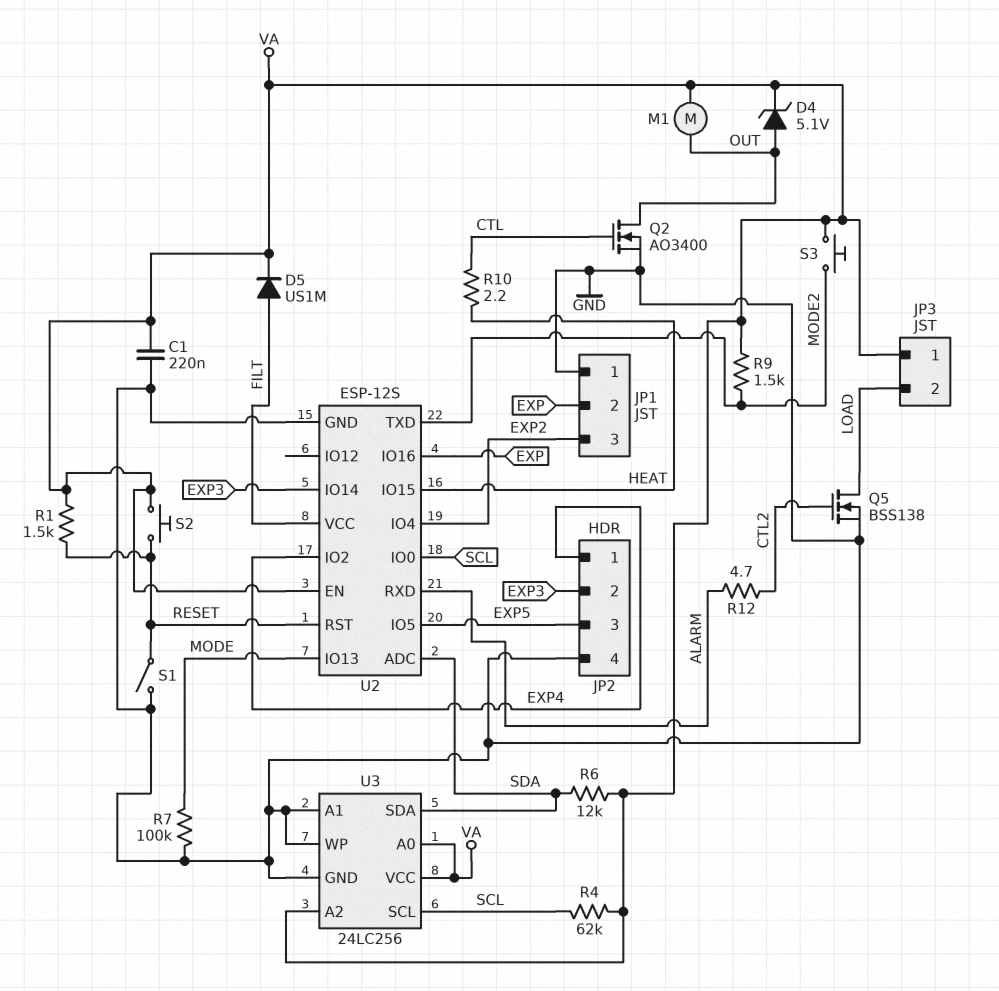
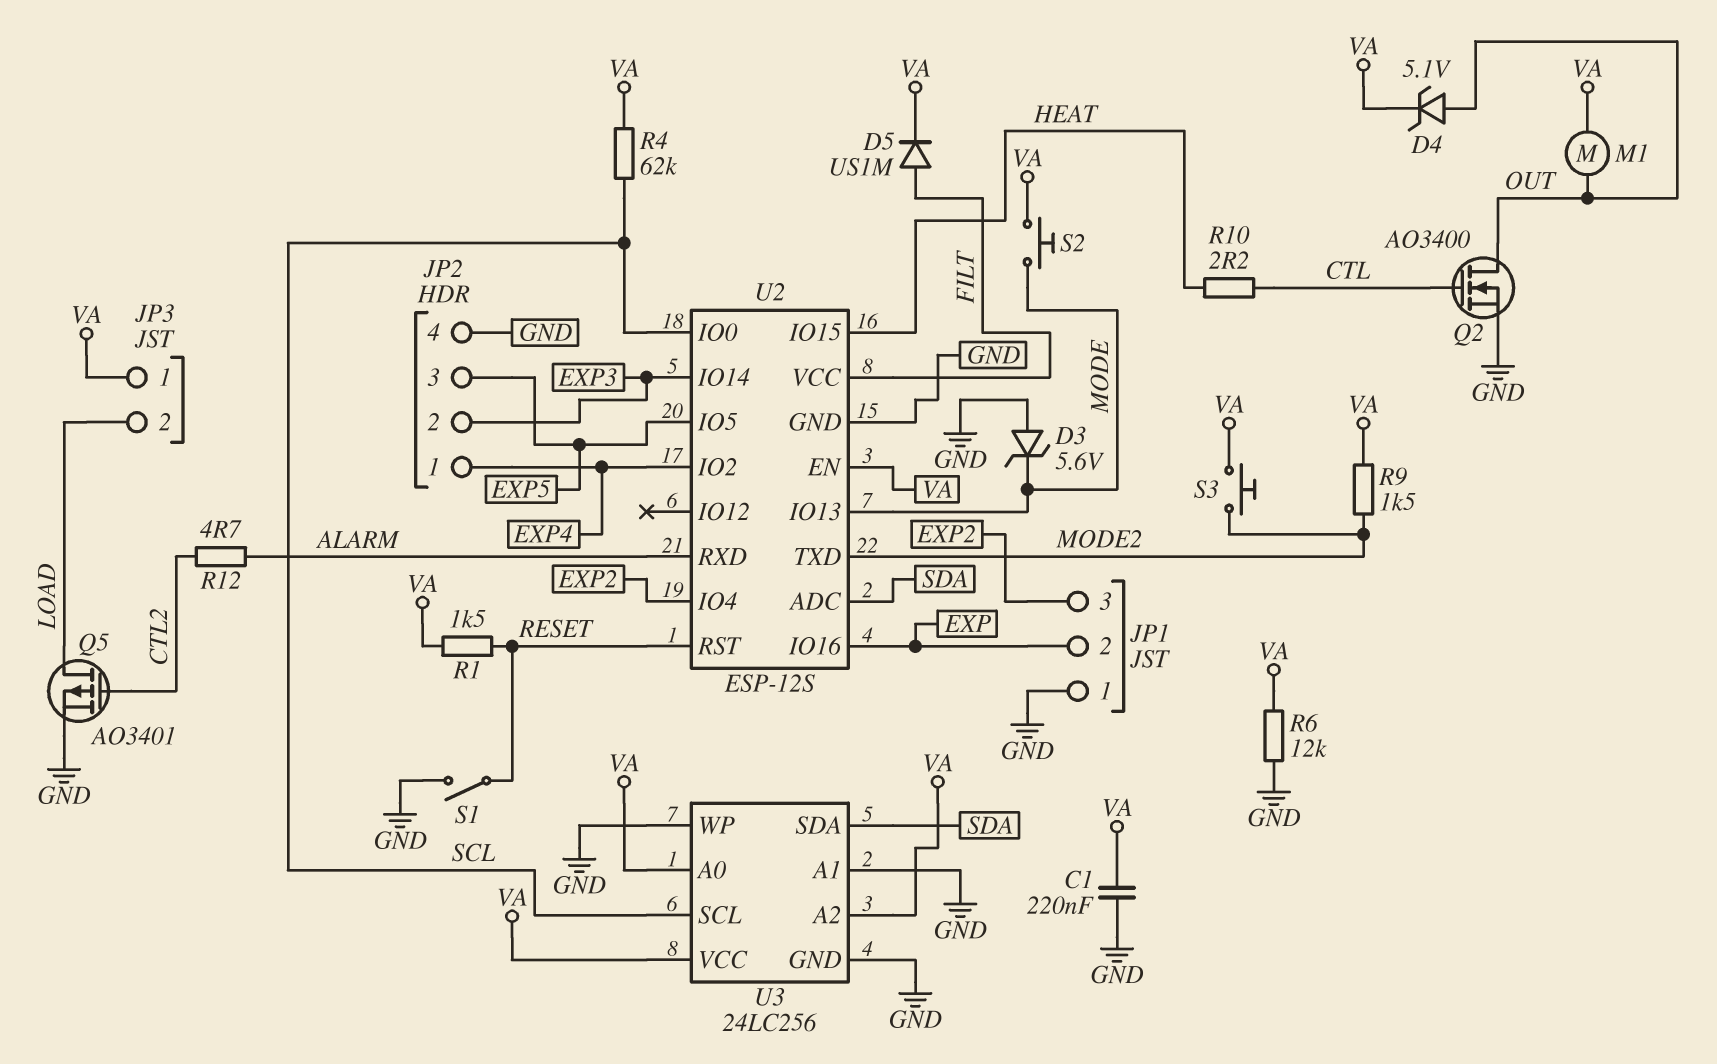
D3: none -> zener 5.6V (A GND, K MODE)
Q5: NMOS BSS138 (G CTL2, D LOAD, S GND) -> PMOS AO3401 (G CTL2, D LOAD, S GND)
R6: 12k (SDA, VA) -> 12k (GND, VA)
R7: 100k (GND, MODE) -> none
S2: button (RESET, VA) -> button (MODE, VA)

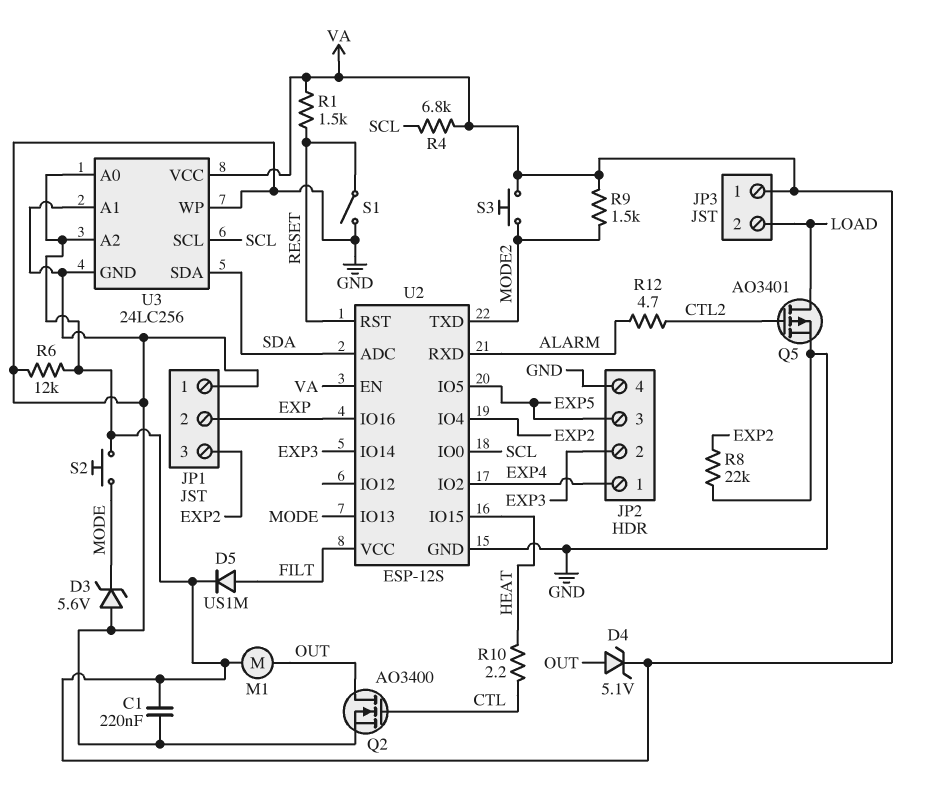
R4: 62k (SCL, VA) -> 6.8k (SCL, VA)
R8: none -> 22k (EXP2, GND)

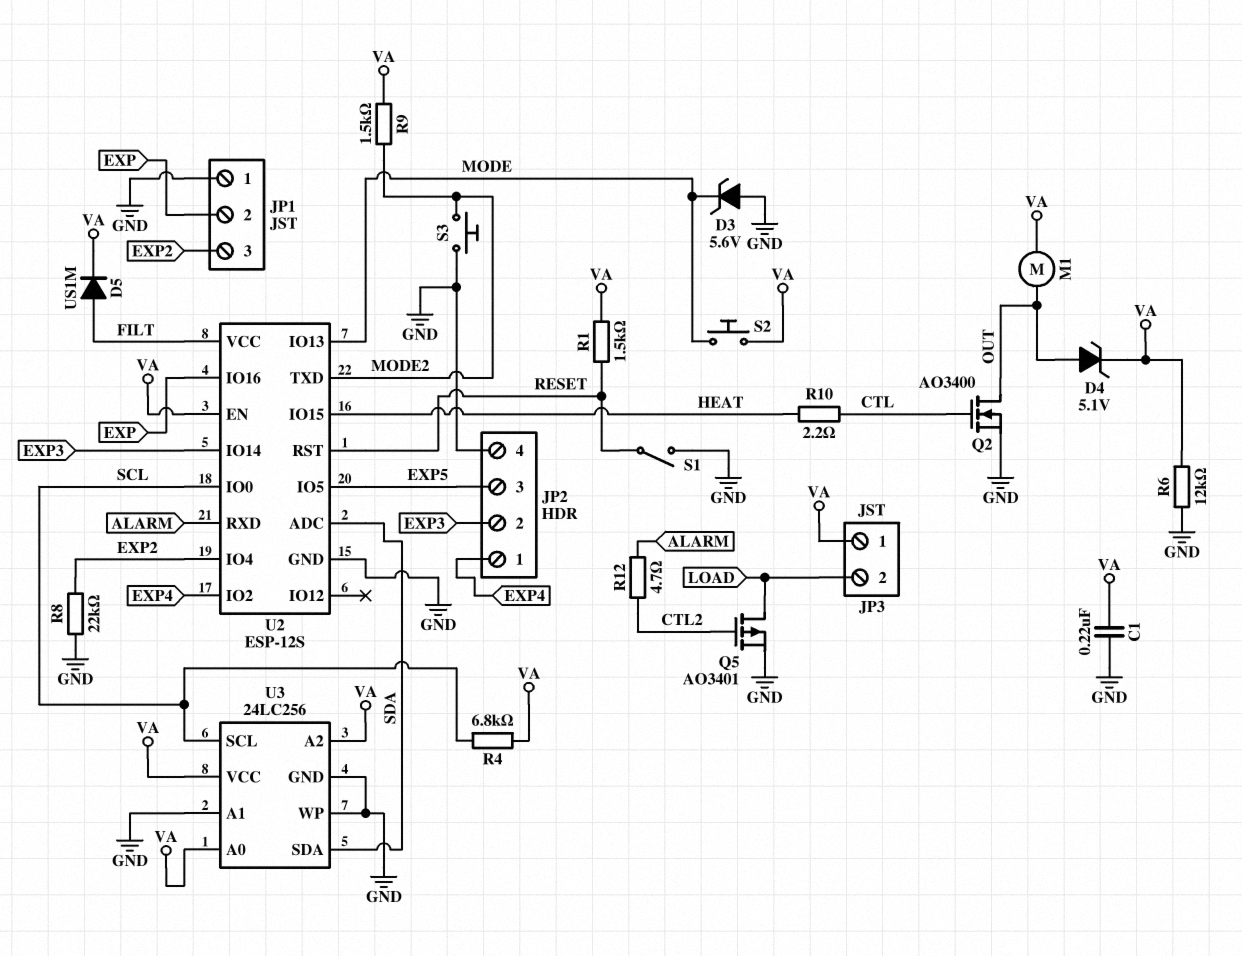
S3: button (MODE2, VA) -> button (GND, MODE2)

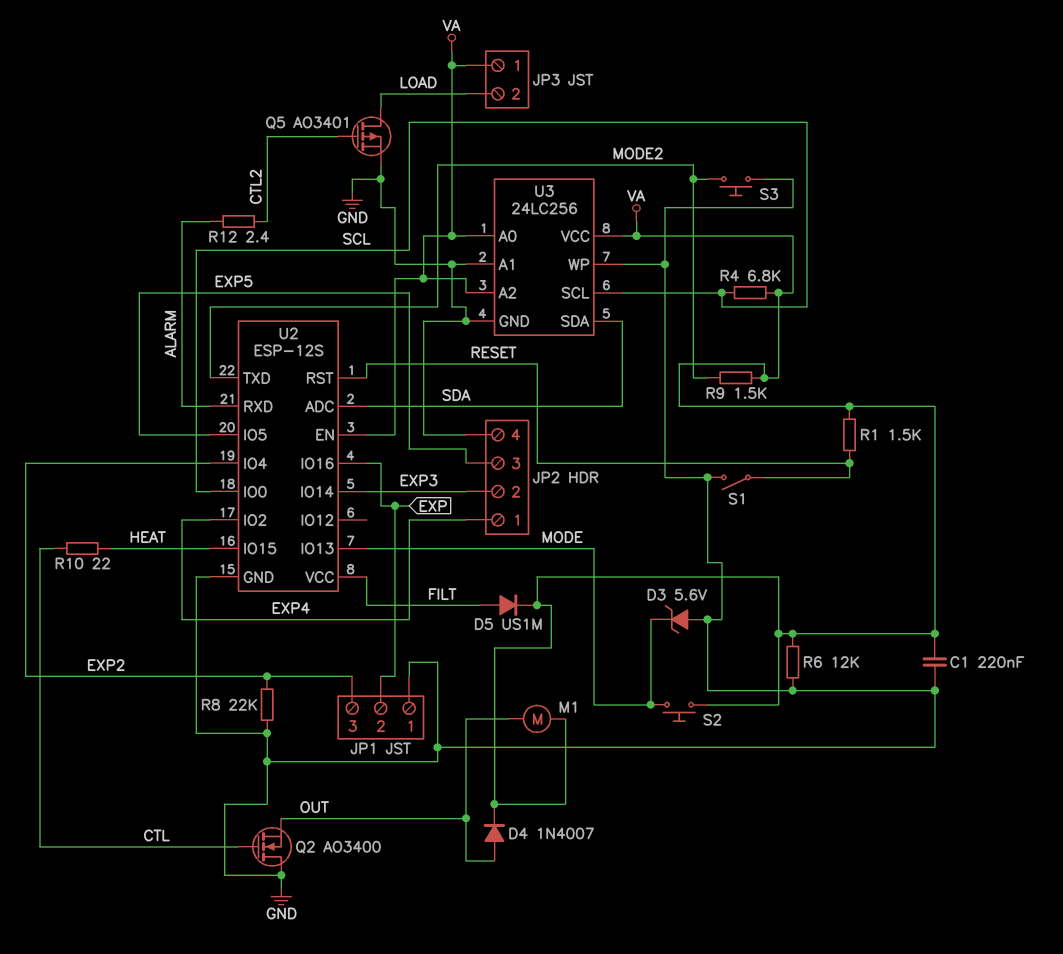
D4: zener 5.1V (A OUT, K VA) -> diode 1N4007 (A OUT, K VA)
Q2: NMOS AO3400 (G CTL, D OUT, S GND) -> NMOS AO3400 (G CTL, D GND, S OUT)
R10: 2.2 (CTL, HEAT) -> 22 (CTL, HEAT)
R12: 4.7 (ALARM, CTL2) -> 2.4 (ALARM, CTL2)

